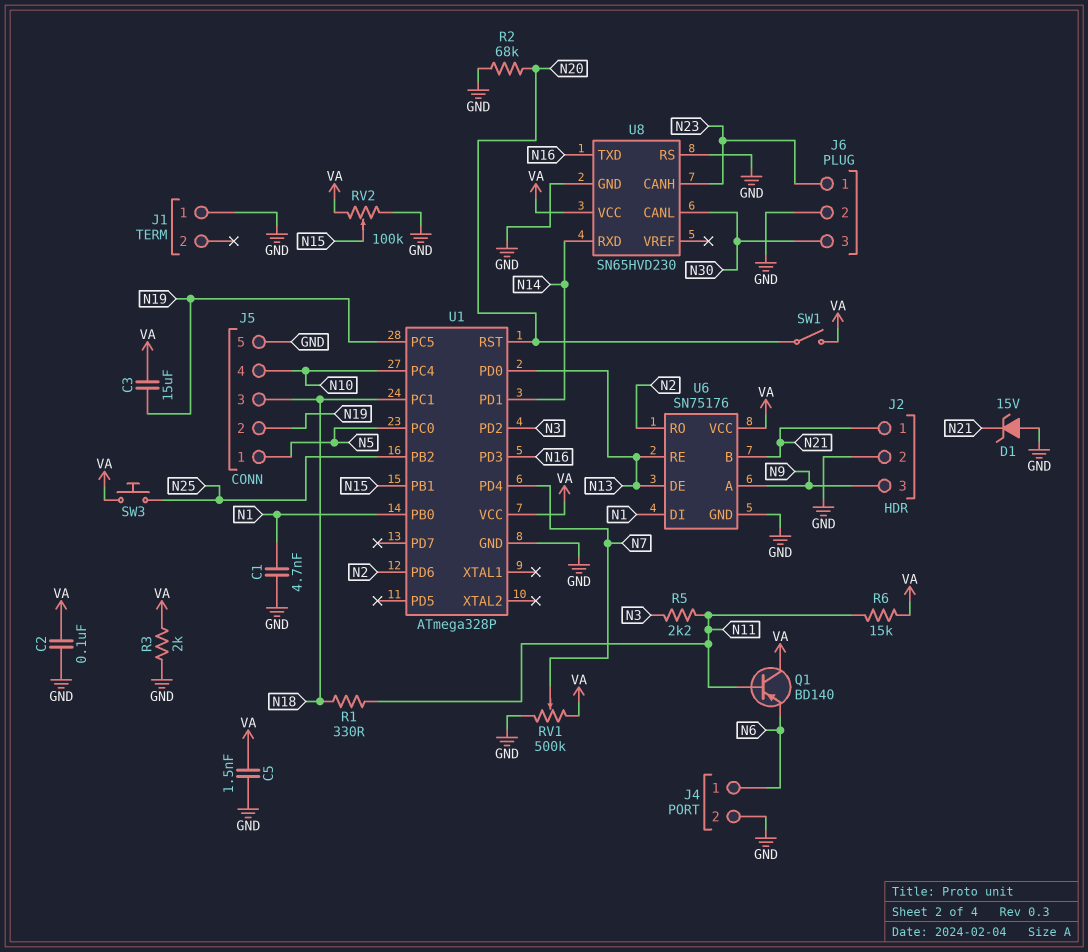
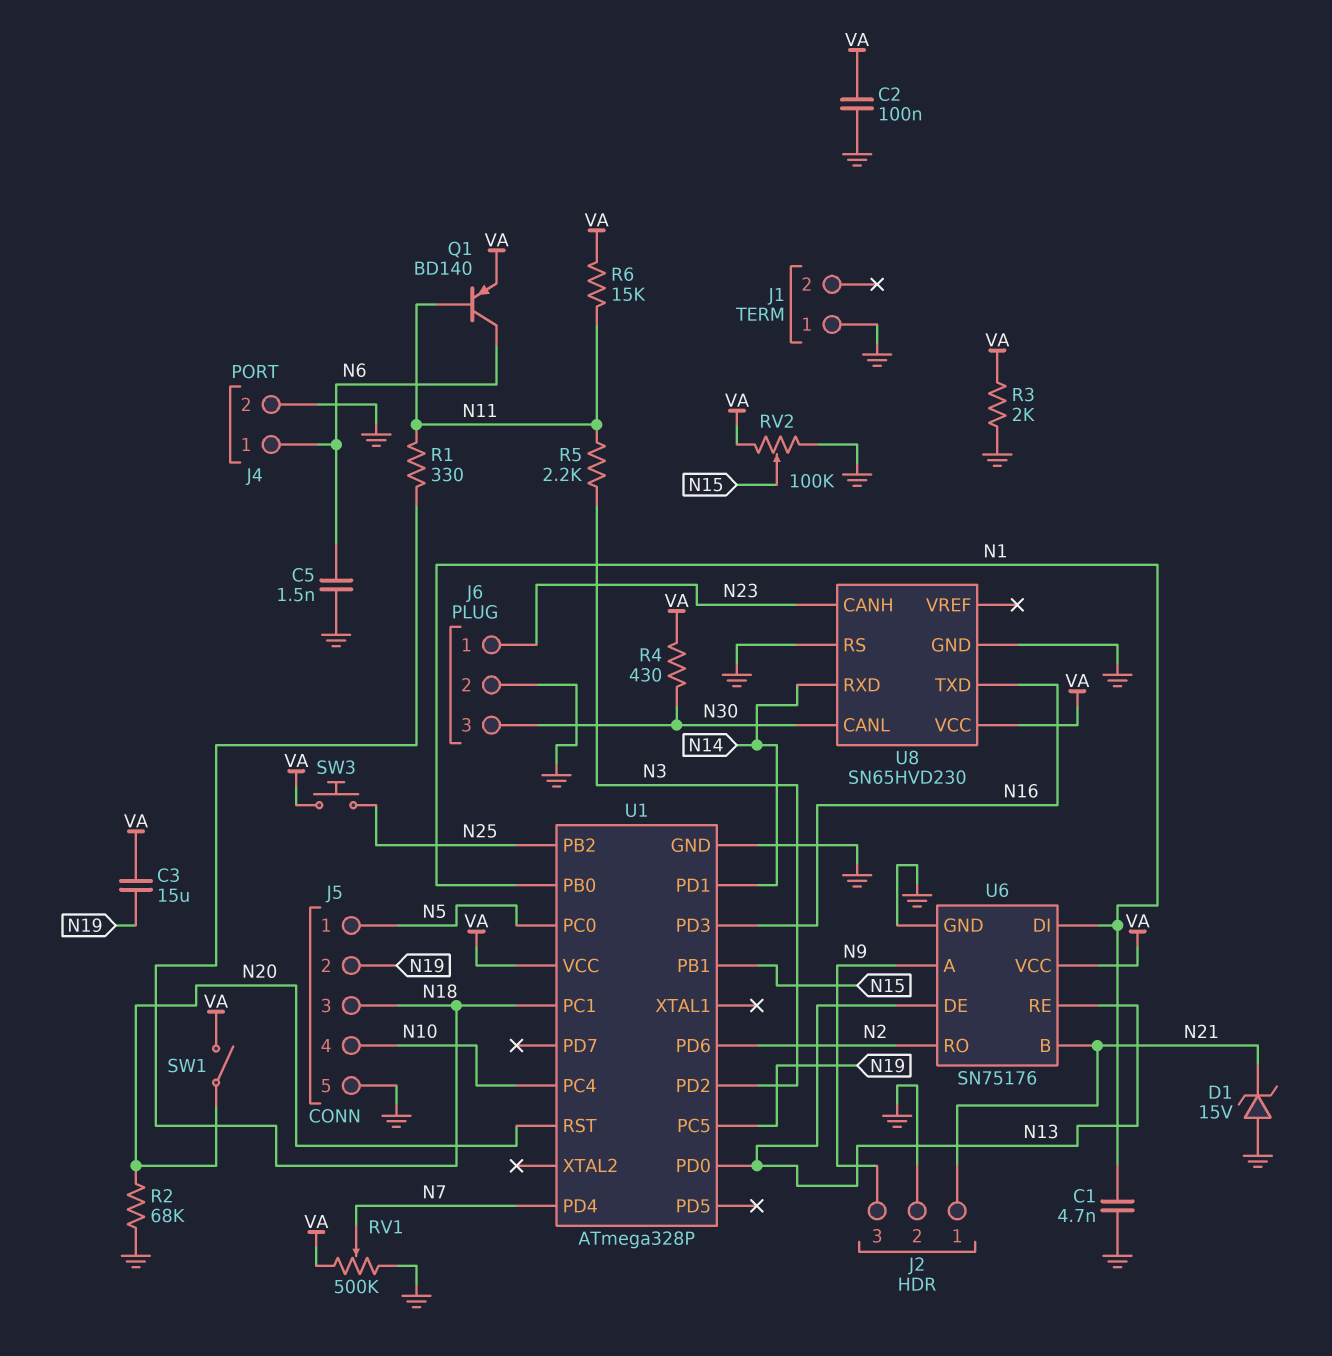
C5: 1.5nF (GND, VA) -> 1.5nF (GND, N6)
Q1: PNP BD140 (B N11, C VA, E N6) -> PNP BD140 (B N11, C N6, E VA)
R4: none -> 430 (N30, VA)

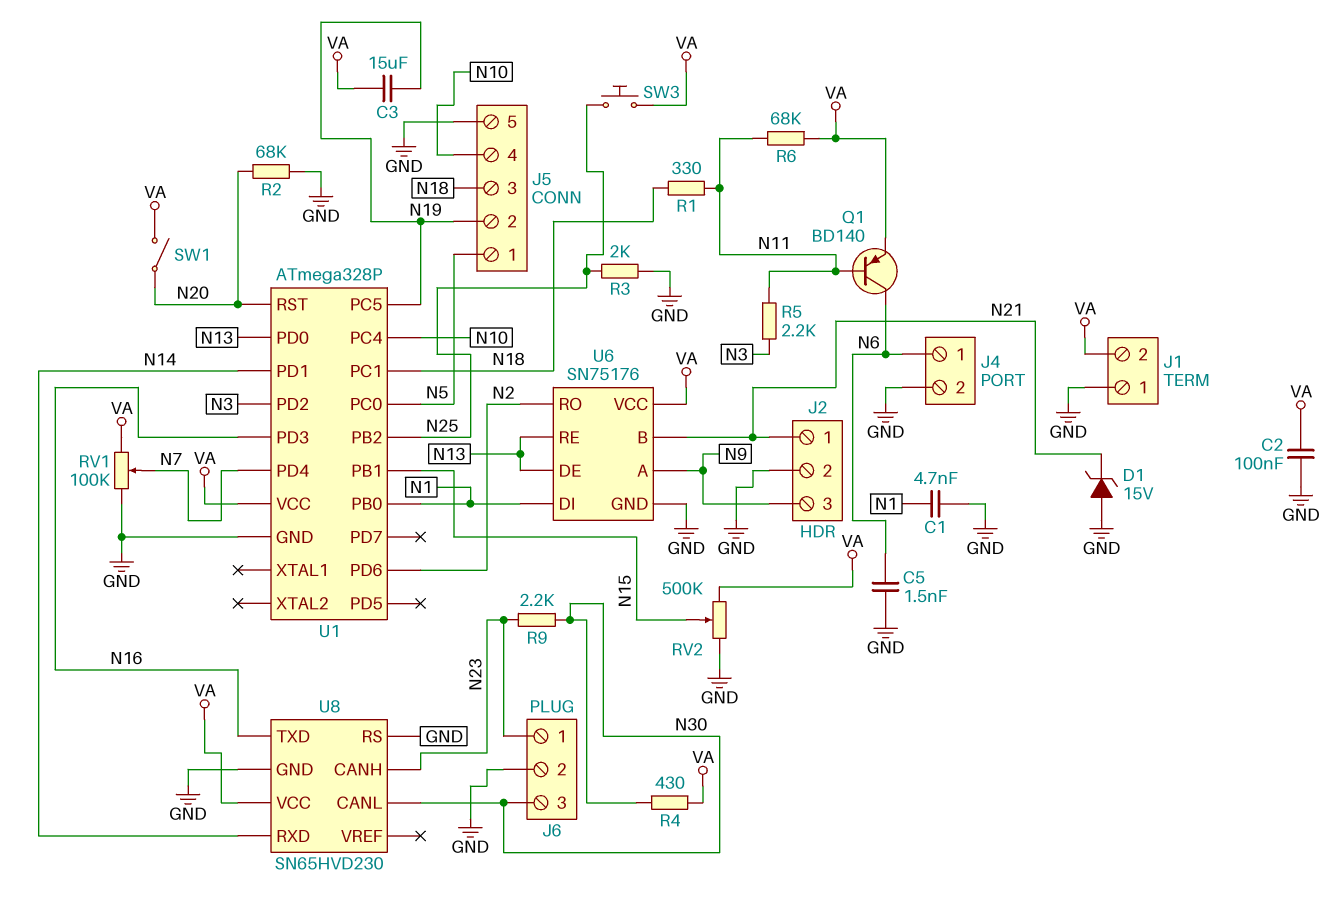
J1 pin 2: none -> VA
R3: 2k (GND, VA) -> 2k (GND, N25)
R6: 15k (N11, VA) -> 68k (N11, VA)
R9: none -> 2.2k (N23, N30)
RV1: 500k (GND, VA, wiper N7) -> 100k (GND, VA, wiper N7)
RV2: 100k (GND, VA, wiper N15) -> 500k (GND, VA, wiper N15)

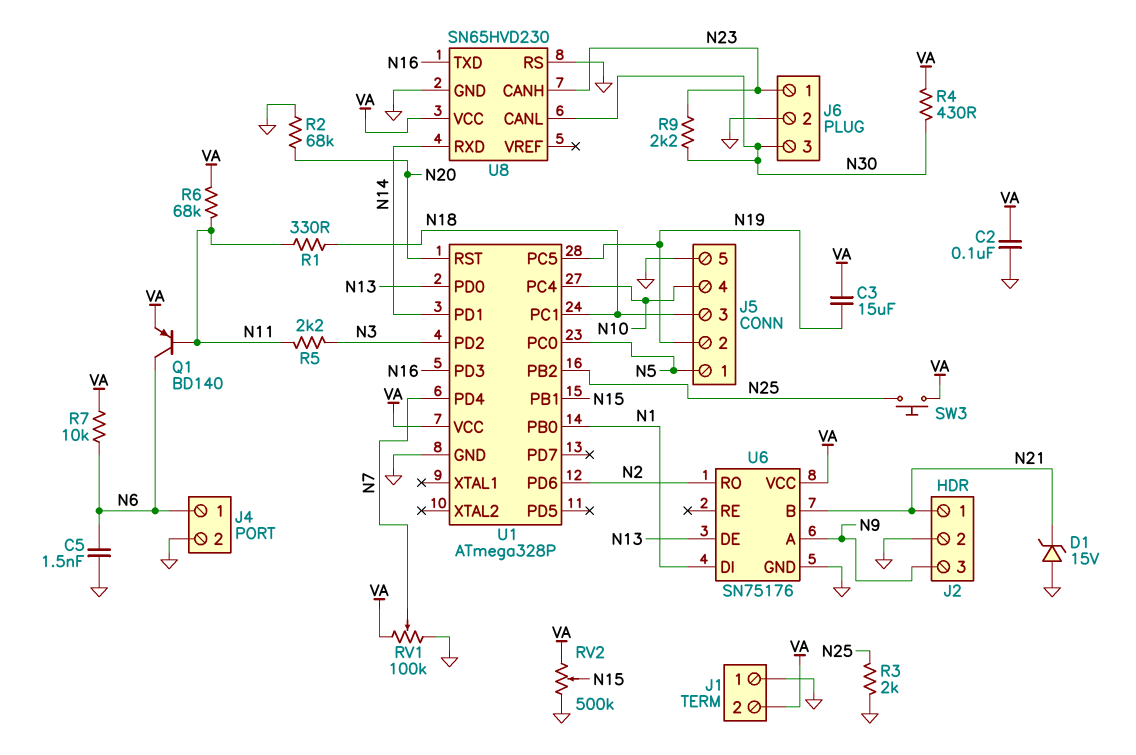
C1: 4.7nF (GND, N1) -> none
R7: none -> 10k (N6, VA)
SW1: switch (N20, VA) -> none
U6 pin RE: N13 -> none

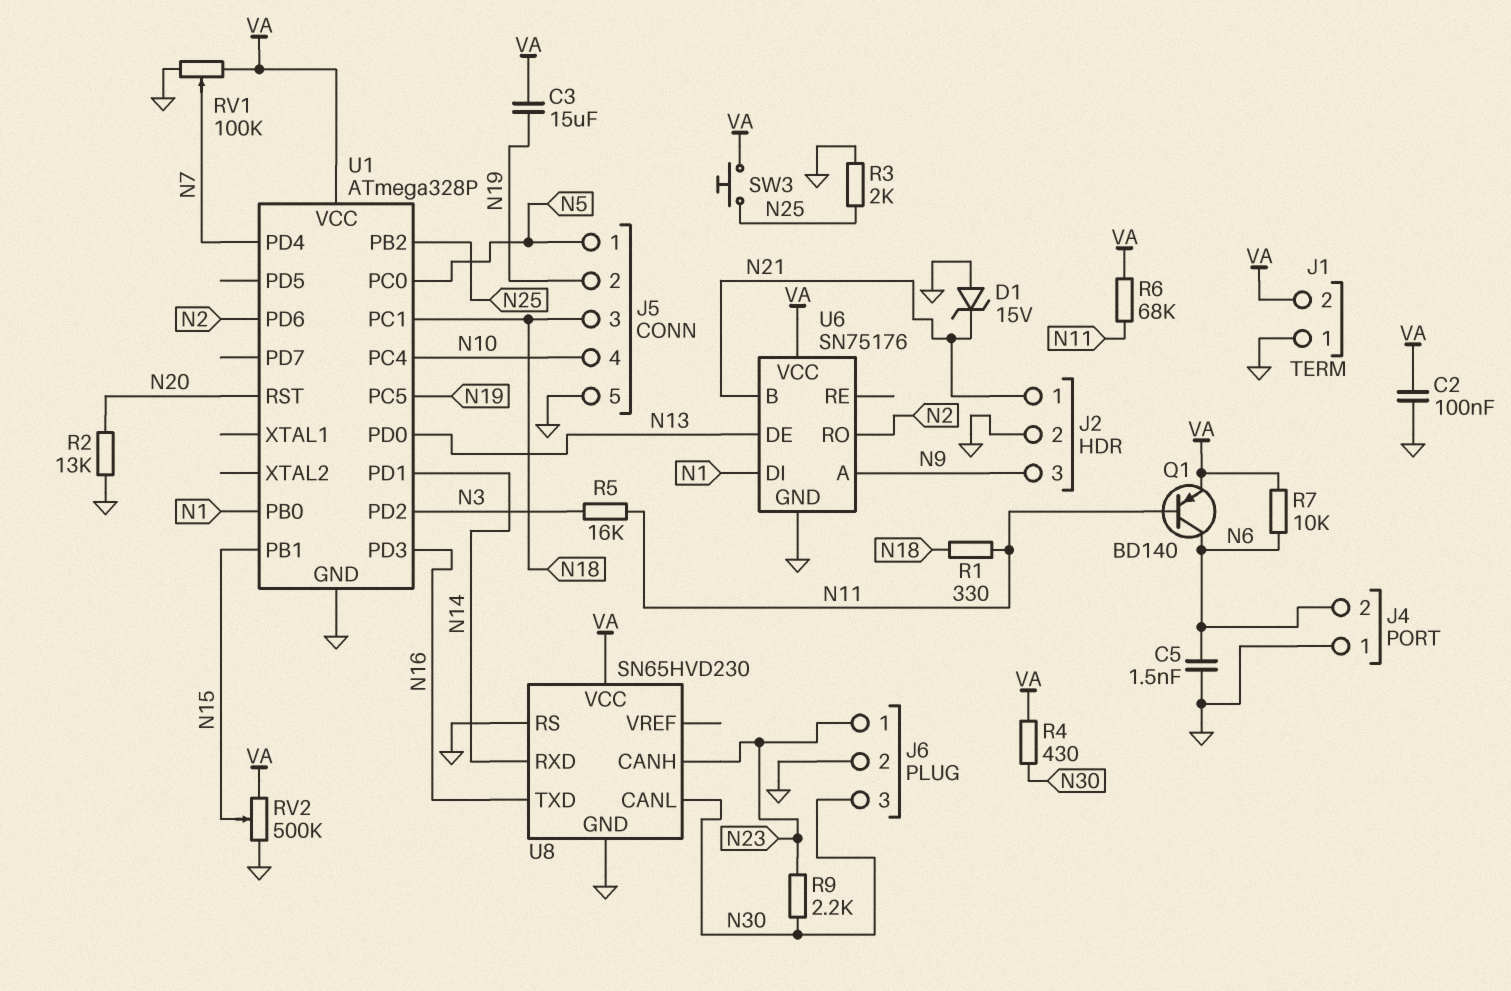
J4 pin 1: N6 -> GND
J4 pin 2: GND -> N6
R2: 68k (GND, N20) -> 13k (GND, N20)
R5: 2.2k (N3, N11) -> 16k (N3, N11)

